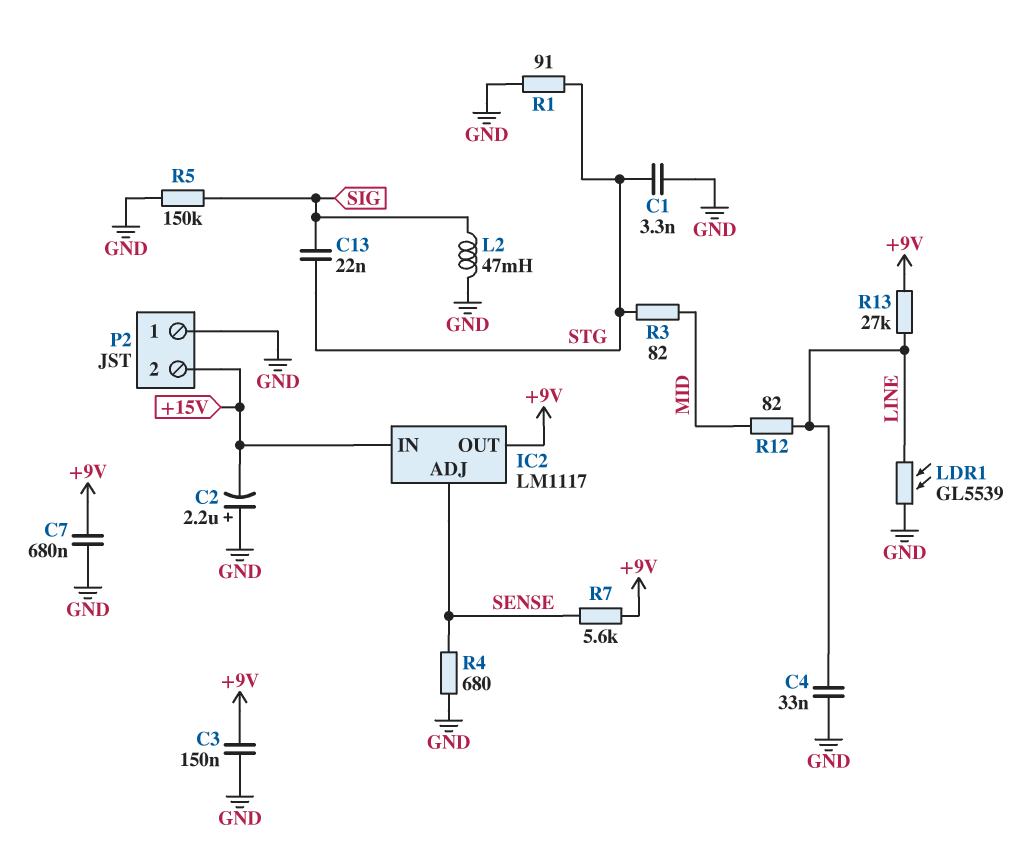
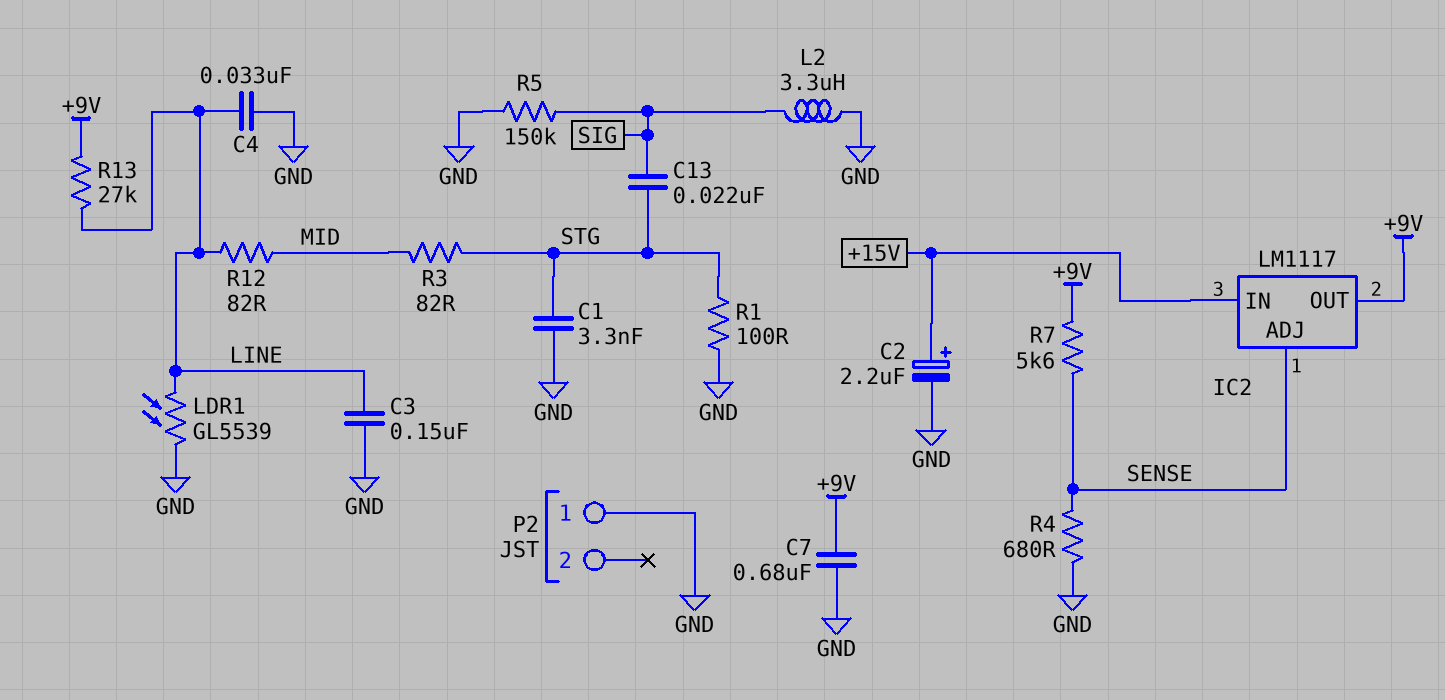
C2: 2.2uF (plus GND, minus +15V) -> 2.2uF (plus +15V, minus GND)
C3: 150nF (+9V, GND) -> 150nF (GND, LINE)
L2: 47mH (GND, SIG) -> 3.3uH (GND, SIG)
P2 pin 2: +15V -> none
R1: 91 (GND, STG) -> 100 (GND, STG)

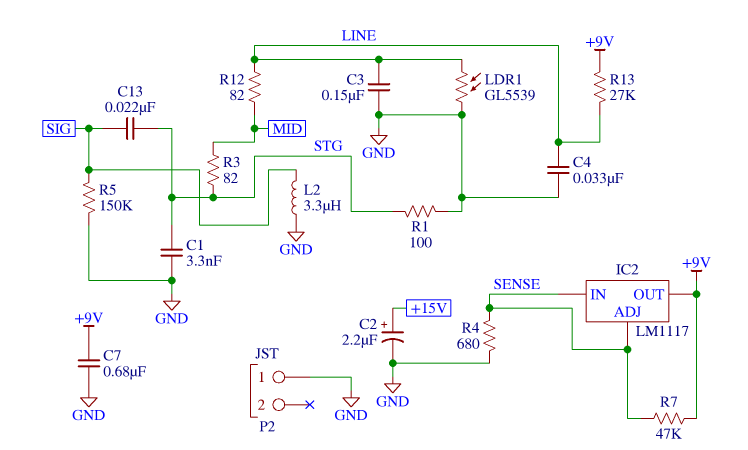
IC2 pin IN: +15V -> SENSE
R7: 5.6k (+9V, SENSE) -> 47k (+9V, SENSE)

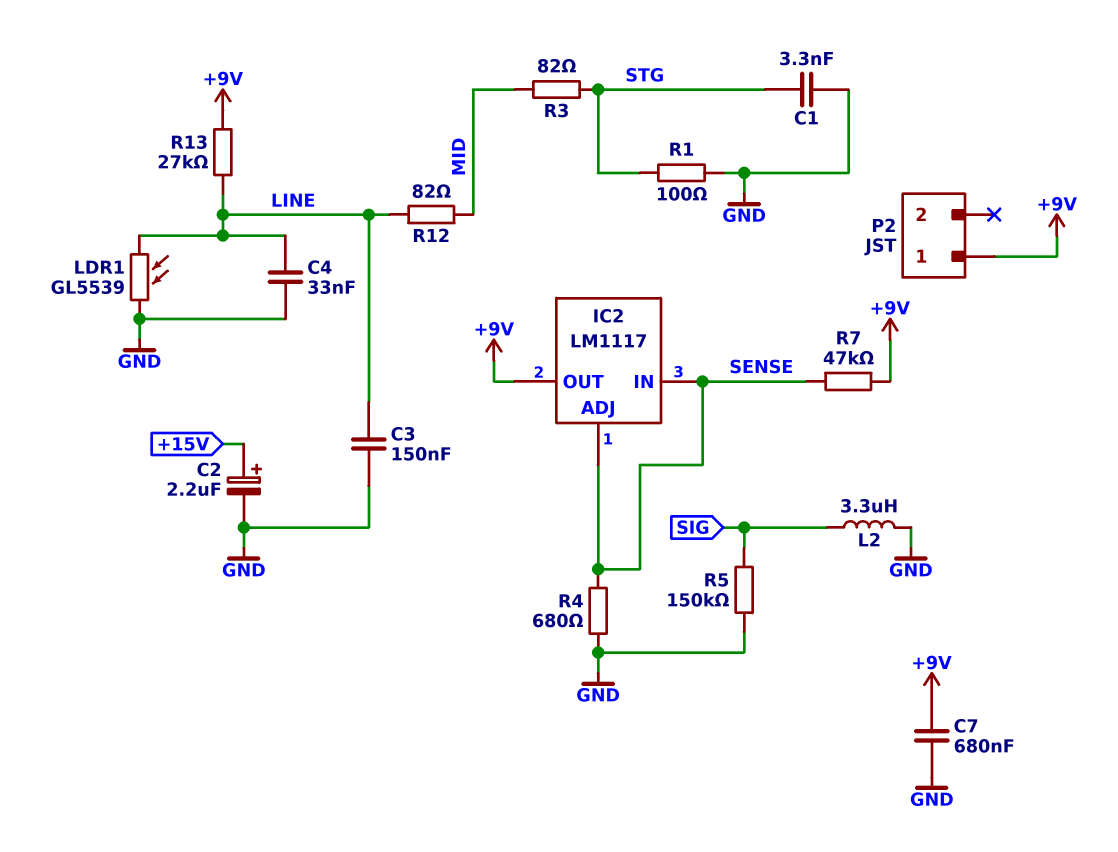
C13: 22nF (SIG, STG) -> none
P2 pin 1: GND -> +9V

